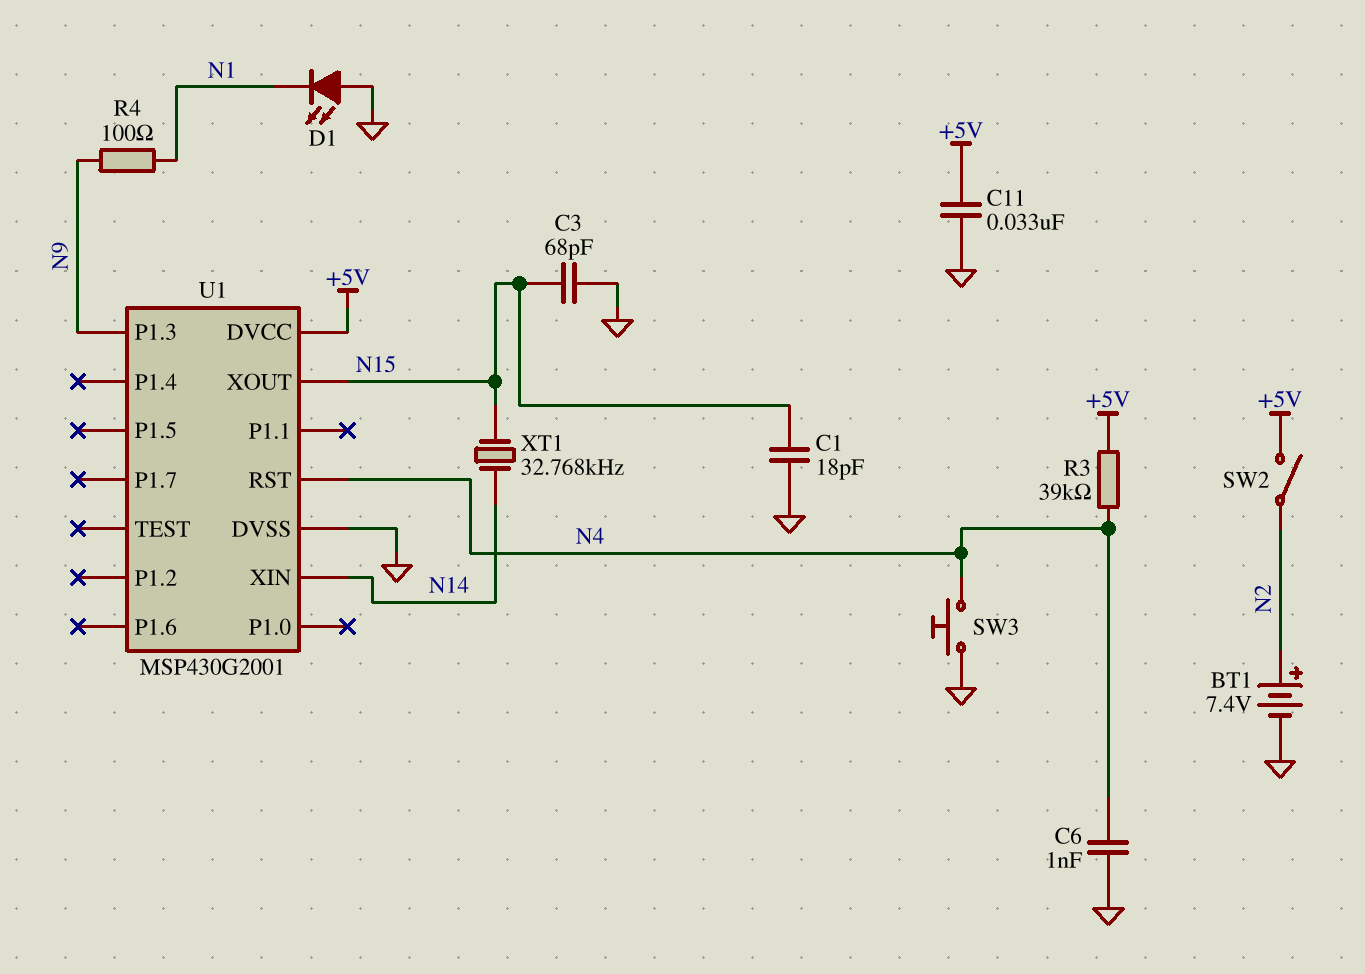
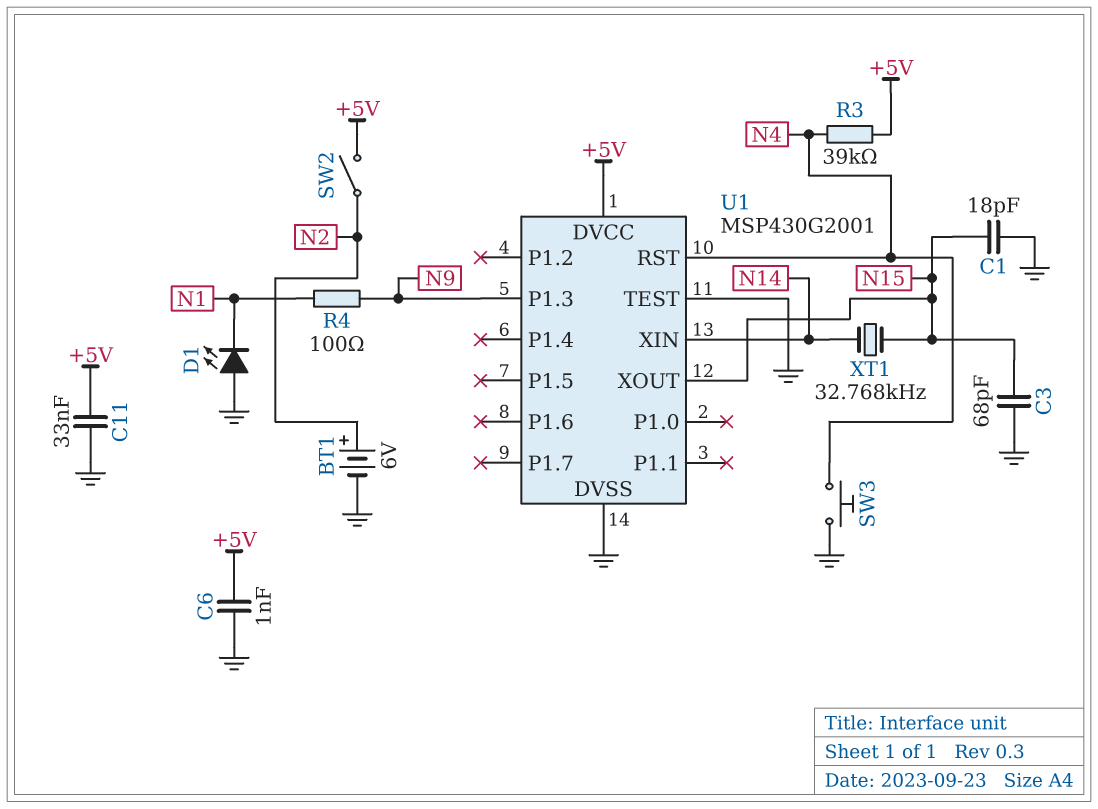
BT1: 7.4V (plus N2, minus GND) -> 6V (plus N2, minus GND)
C6: 1nF (GND, N4) -> 1nF (+5V, GND)
U1 pin TEST: none -> GND

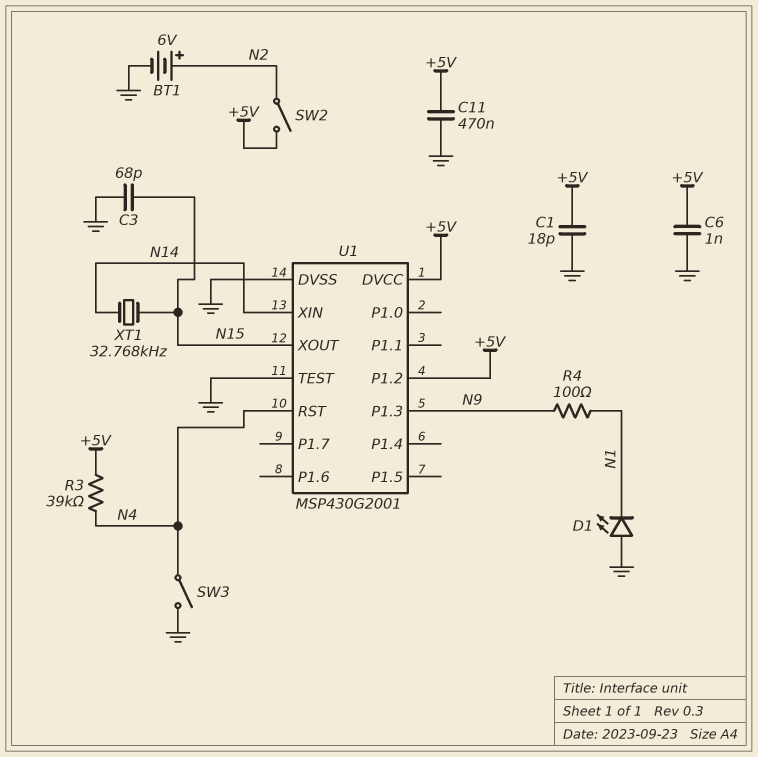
C1: 18pF (GND, N15) -> 18pF (+5V, GND)
C11: 33nF (+5V, GND) -> 470nF (+5V, GND)
SW3: button (GND, N4) -> switch (GND, N4)
U1 pin P1.2: none -> +5V

